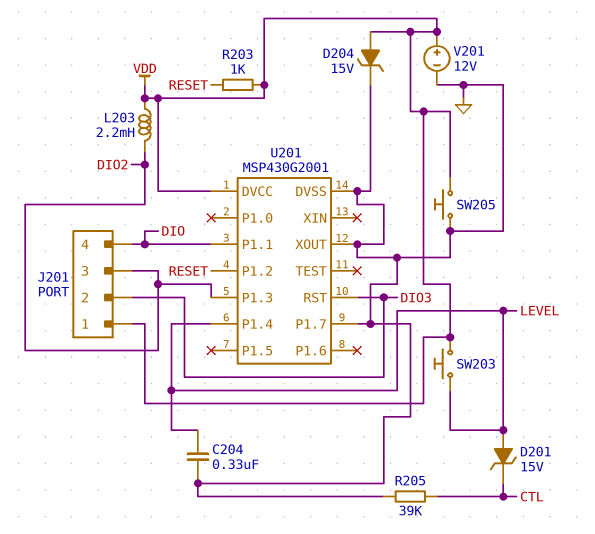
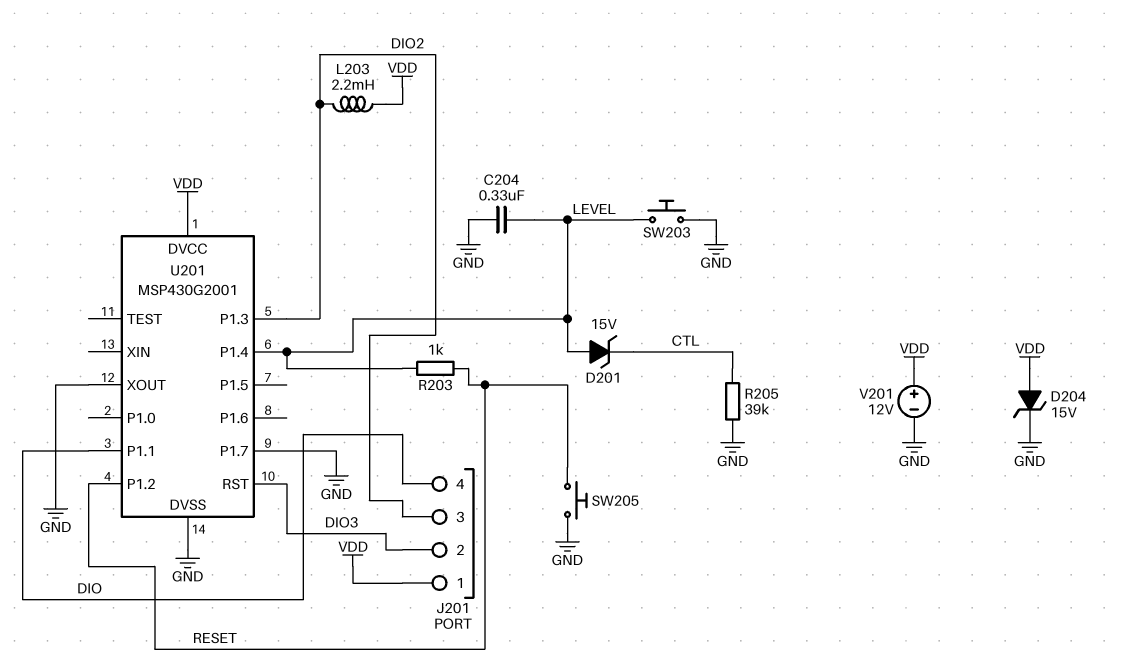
R203: 1k (RESET, VDD) -> 1k (LEVEL, RESET)
SW203: button (LEVEL, VDD) -> button (GND, LEVEL)
SW205: button (GND, VDD) -> button (GND, RESET)

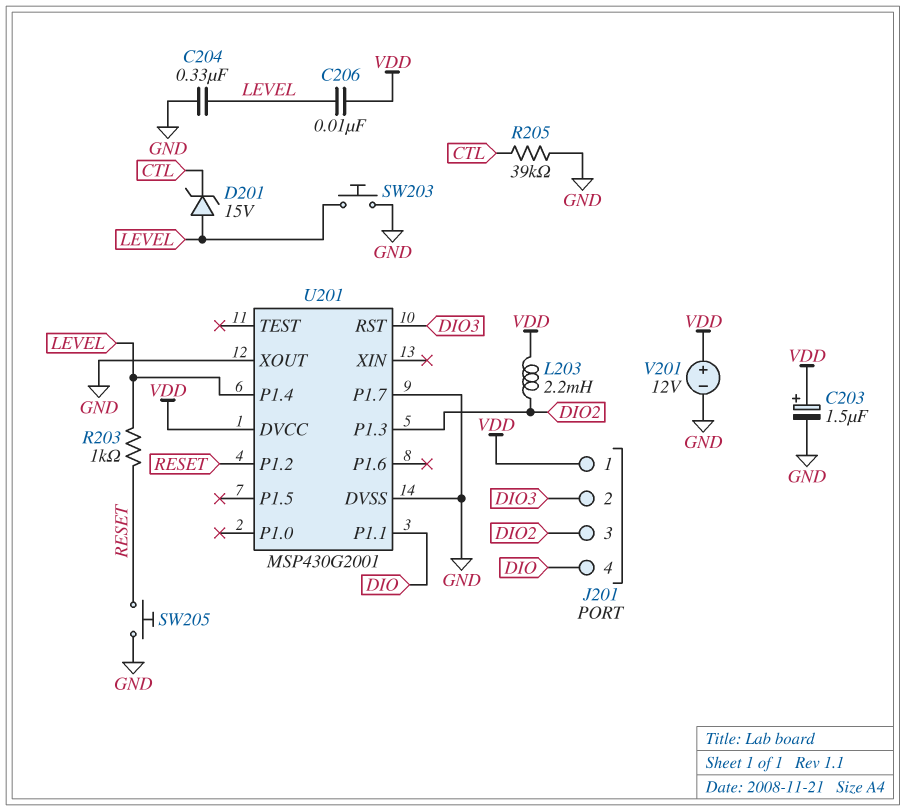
C203: none -> 1.5uF (plus VDD, minus GND)
C206: none -> 10nF (LEVEL, VDD)
D204: zener 15V (A VDD, K GND) -> none

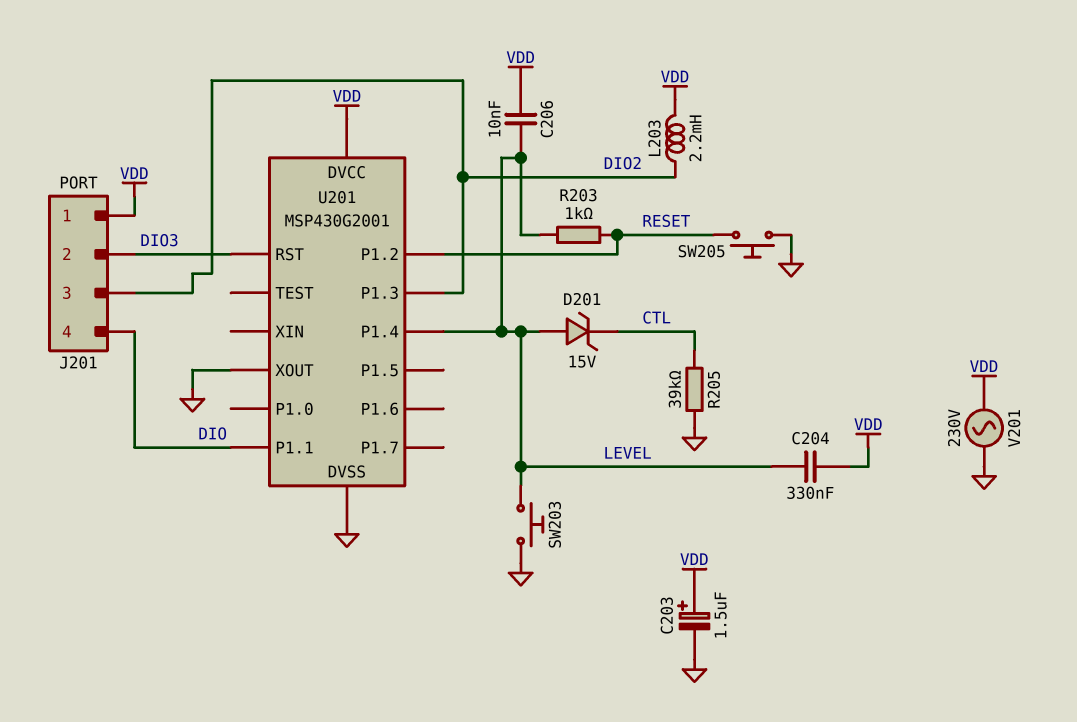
C204: 330nF (GND, LEVEL) -> 330nF (LEVEL, VDD)
U201 pin P1.7: GND -> none
V201: 12V (plus VDD, minus GND) -> AC 230V (GND, VDD)

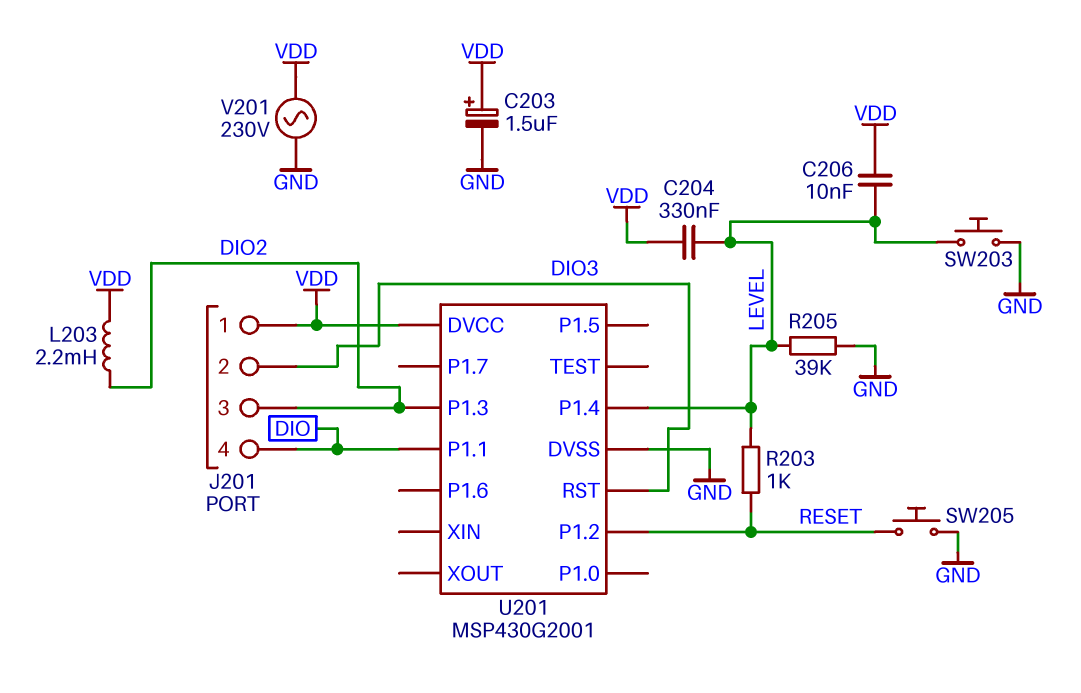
D201: zener 15V (A LEVEL, K CTL) -> none
R205: 39k (CTL, GND) -> 39k (GND, LEVEL)
U201 pin XOUT: GND -> none

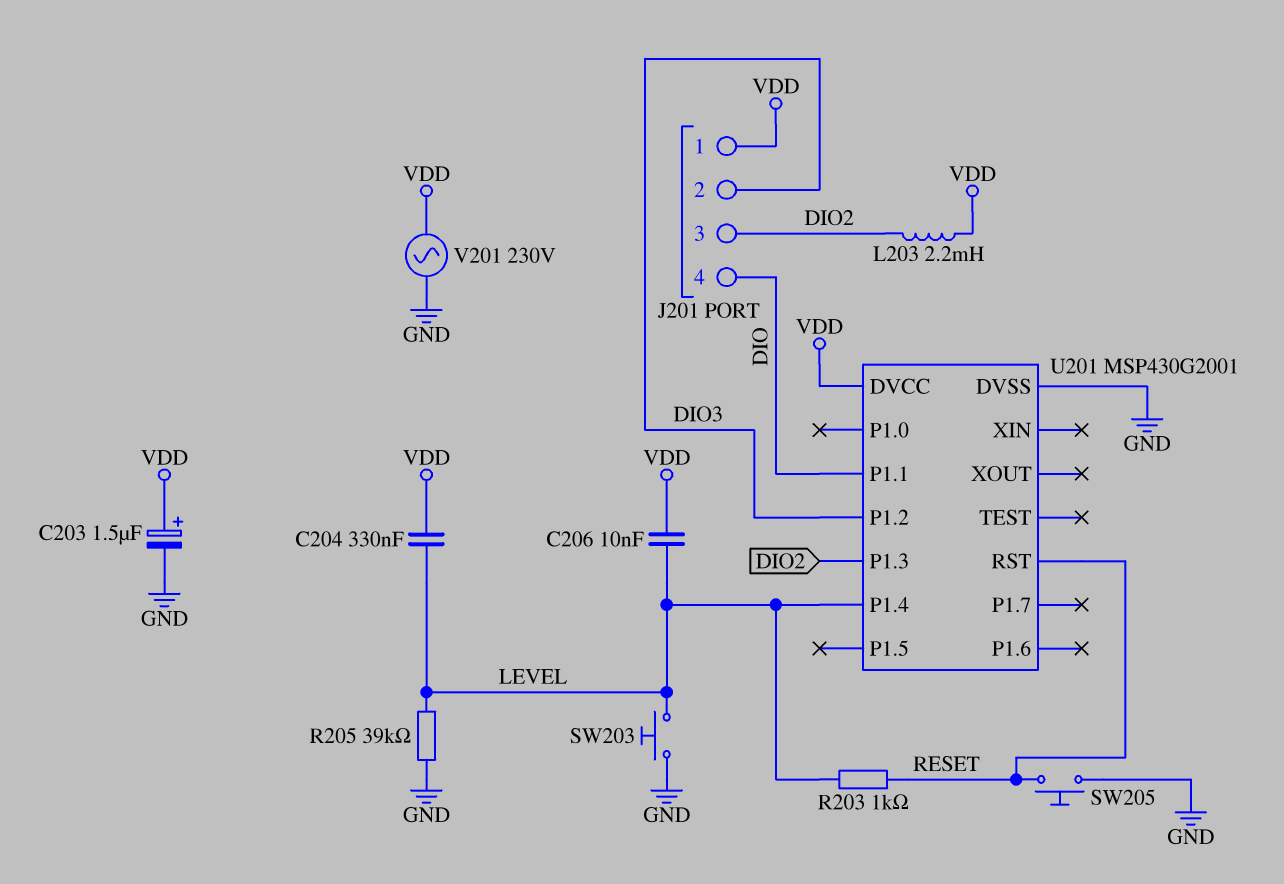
U201 pin P1.2: RESET -> DIO3
U201 pin RST: DIO3 -> RESET

